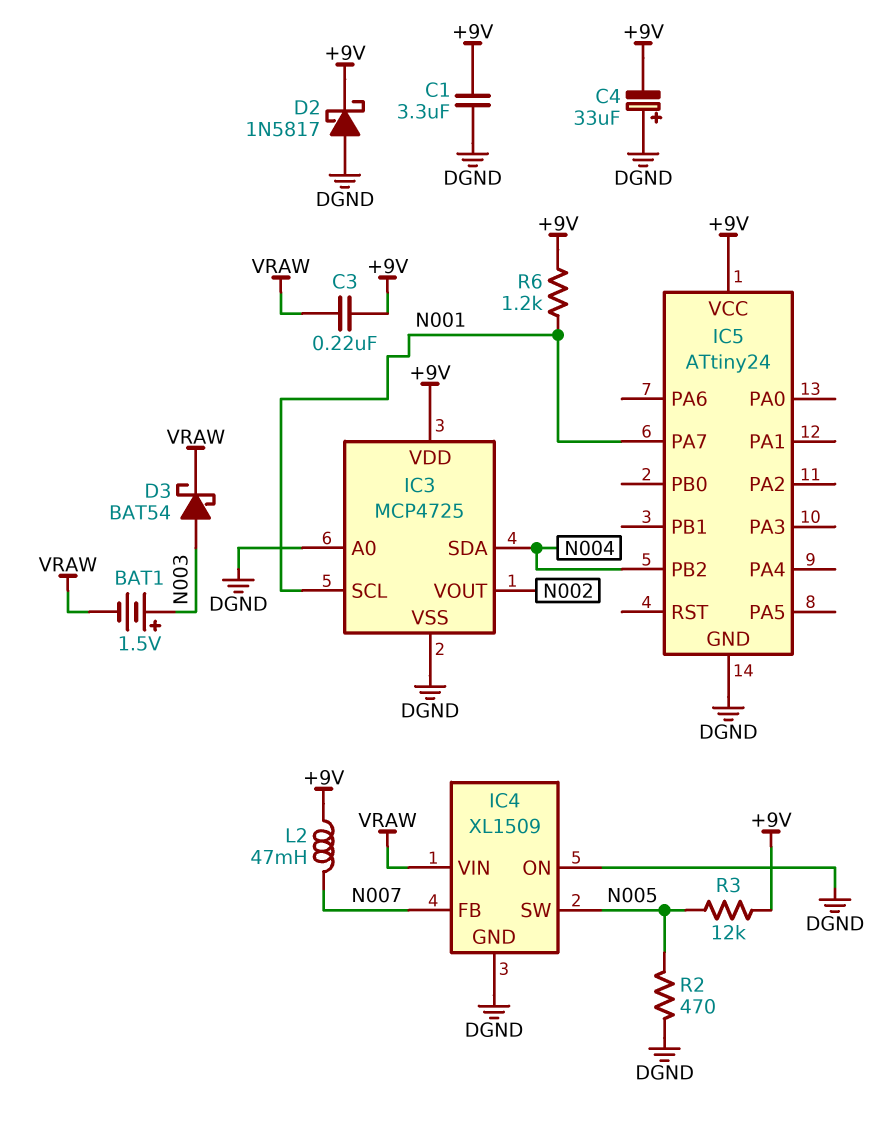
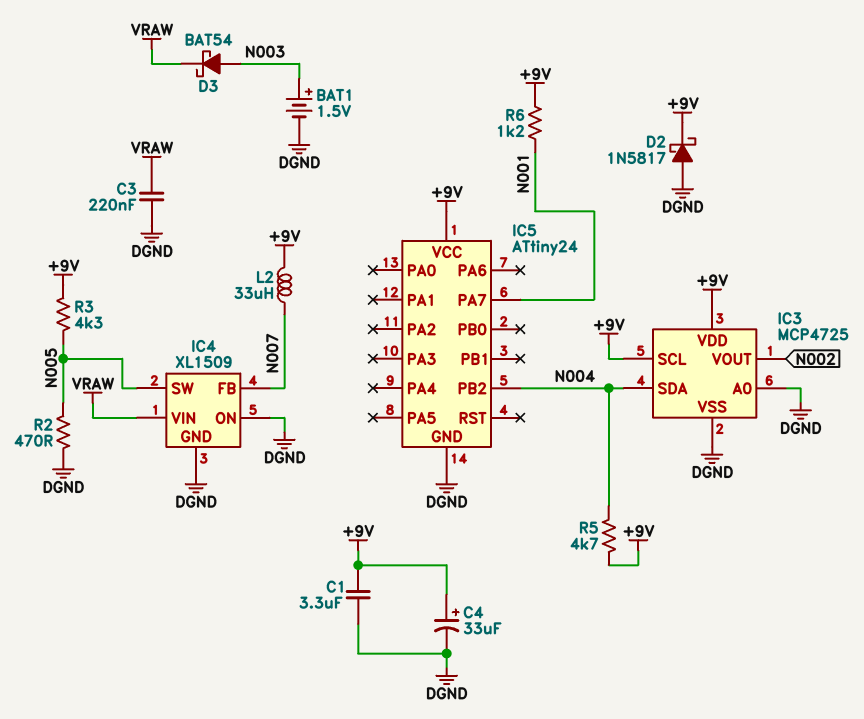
BAT1: 1.5V (plus N003, minus VRAW) -> 1.5V (plus N003, minus DGND)
C3: 220nF (+9V, VRAW) -> 220nF (DGND, VRAW)
C4: 33uF (plus DGND, minus +9V) -> 33uF (plus +9V, minus DGND)
IC3 pin SCL: N001 -> +9V
L2: 47mH (+9V, N007) -> 33uH (+9V, N007)
R3: 12k (+9V, N005) -> 4.3k (+9V, N005)
R5: none -> 4.7k (+9V, N004)

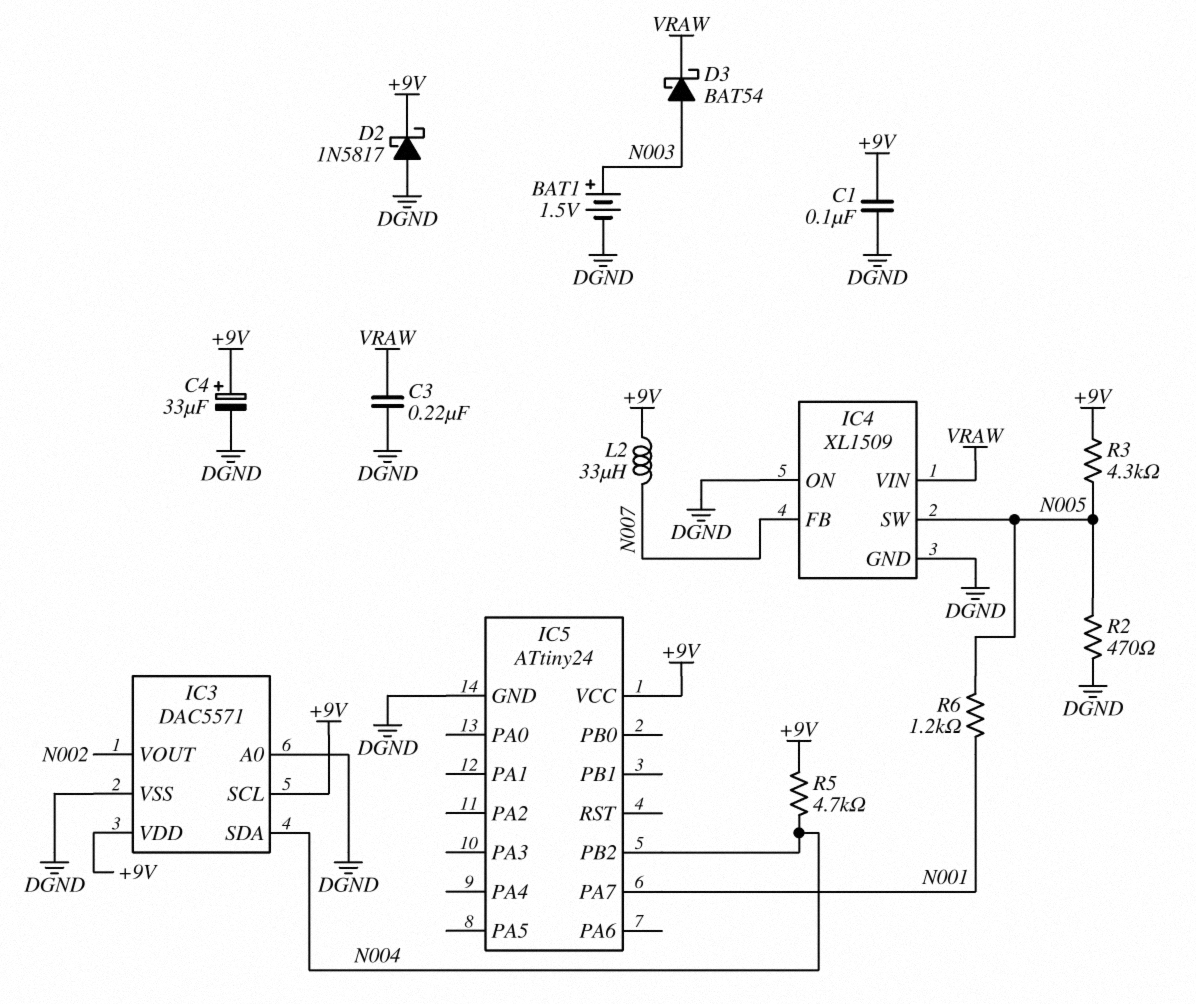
C1: 3.3uF (+9V, DGND) -> 100nF (+9V, DGND)
IC3: MCP4725 -> DAC5571
R6: 1.2k (+9V, N001) -> 1.2k (N001, N005)

